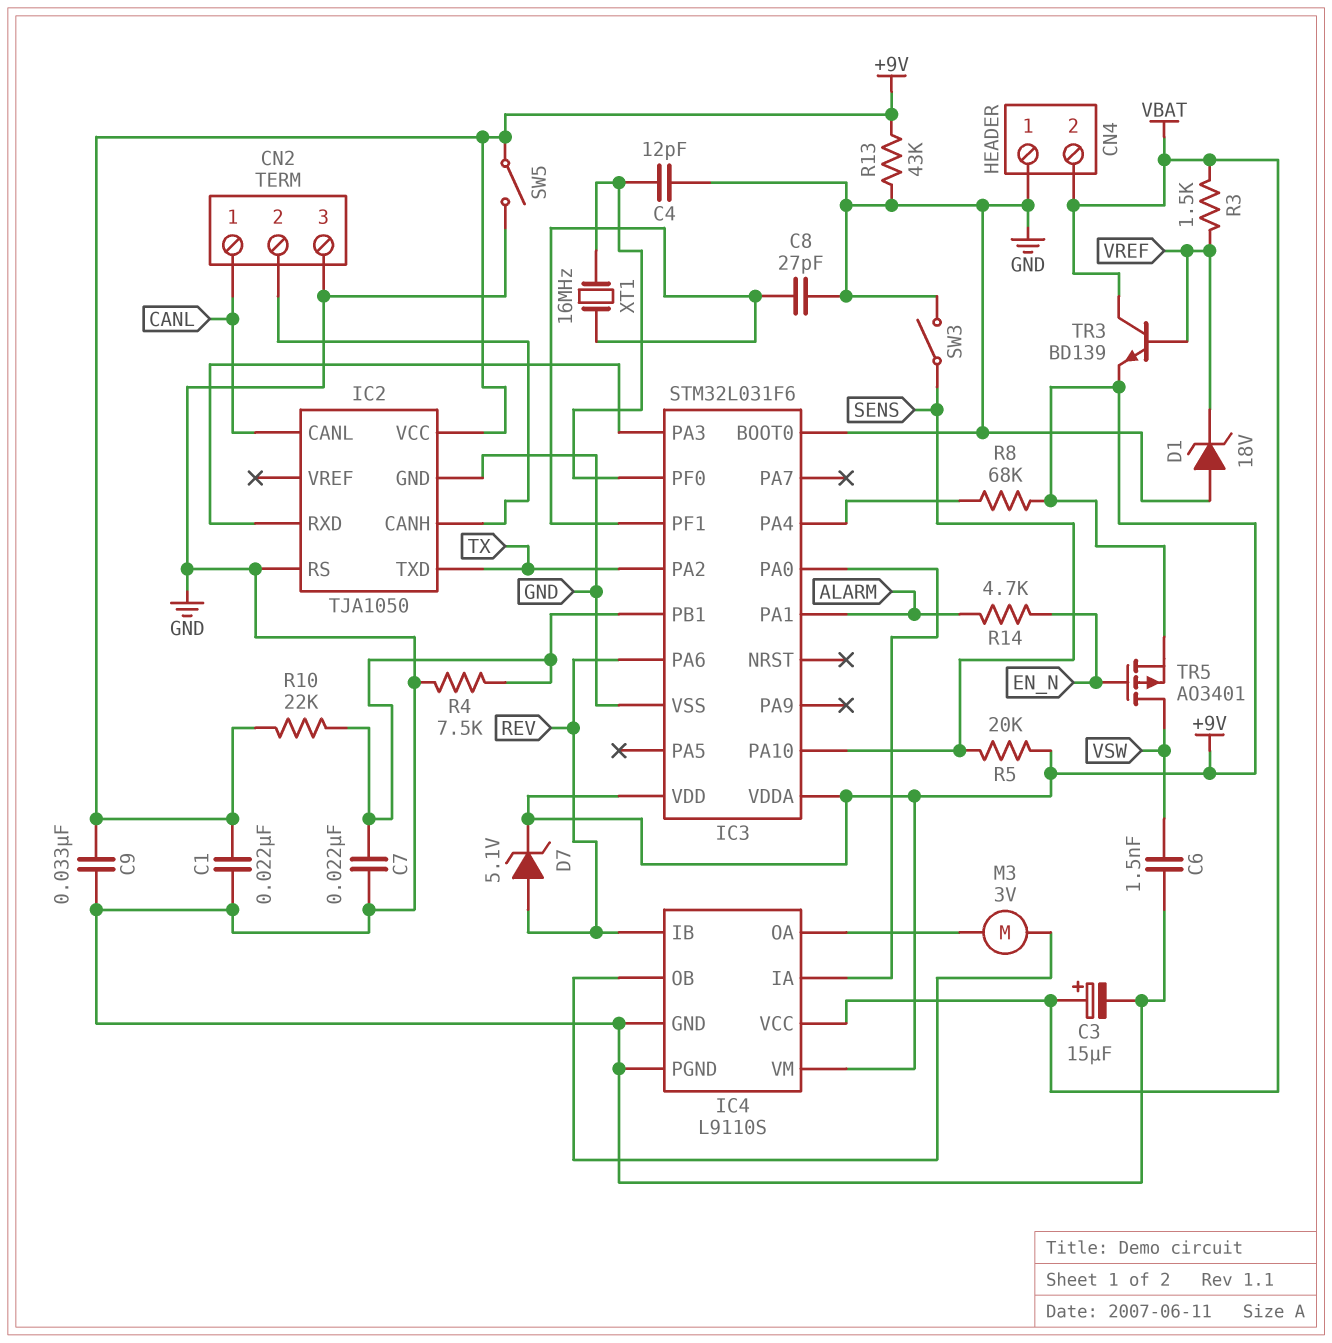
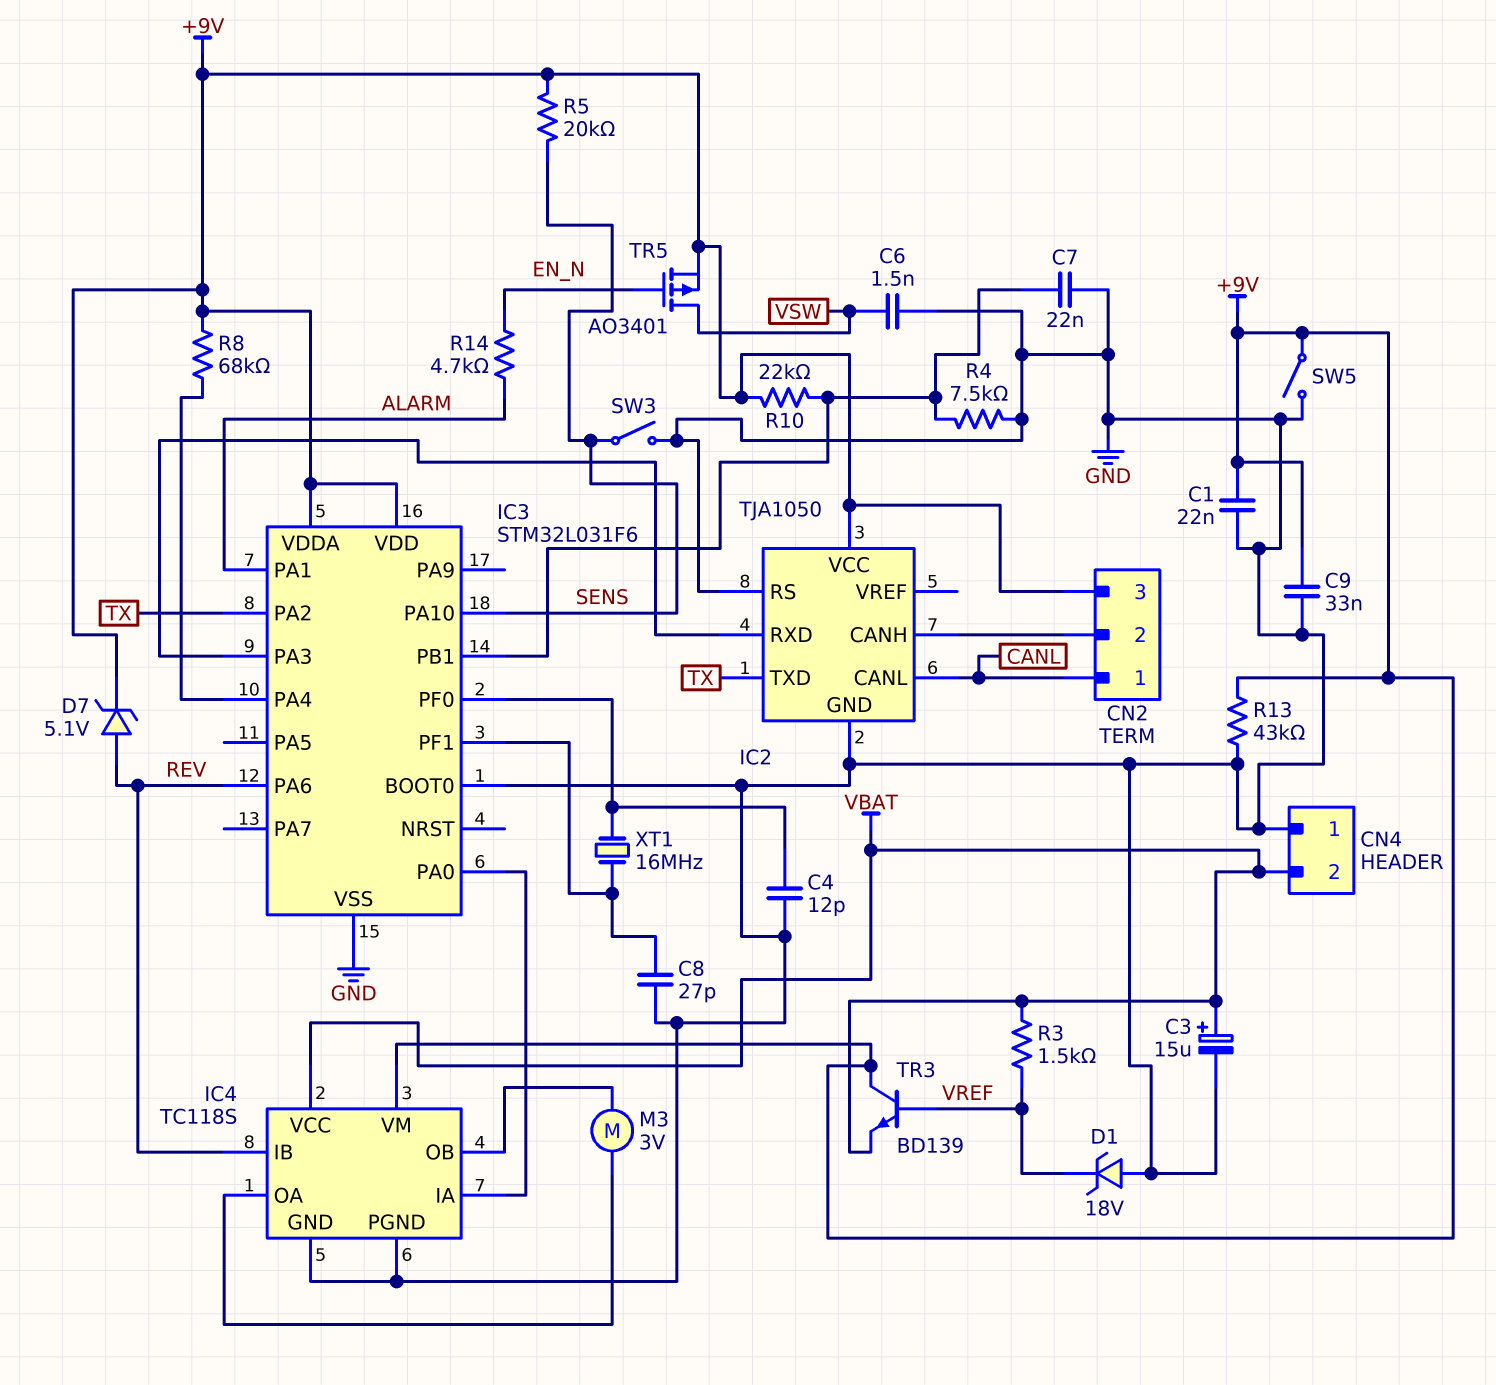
CN2 pin 3: GND -> +9V
IC4: L9110S -> TC118S
TR3: NPN BD139 (B VREF, C VBAT, E +9V) -> NPN BD139 (B VREF, C +9V, E VBAT)

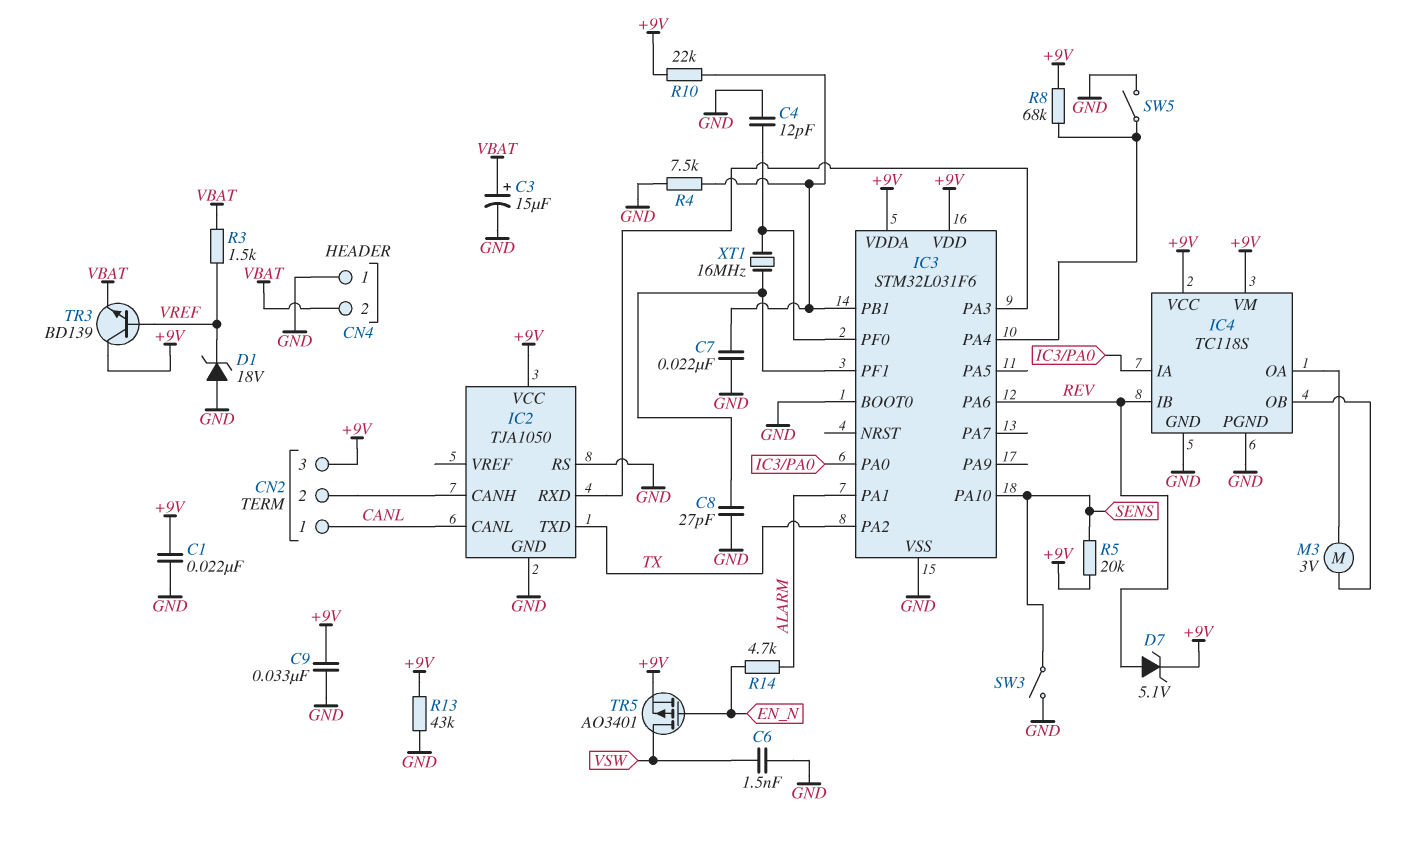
IC4 pin VCC: VBAT -> +9V
SW5: switch (+9V, GND) -> switch (GND, IC3/PA4)

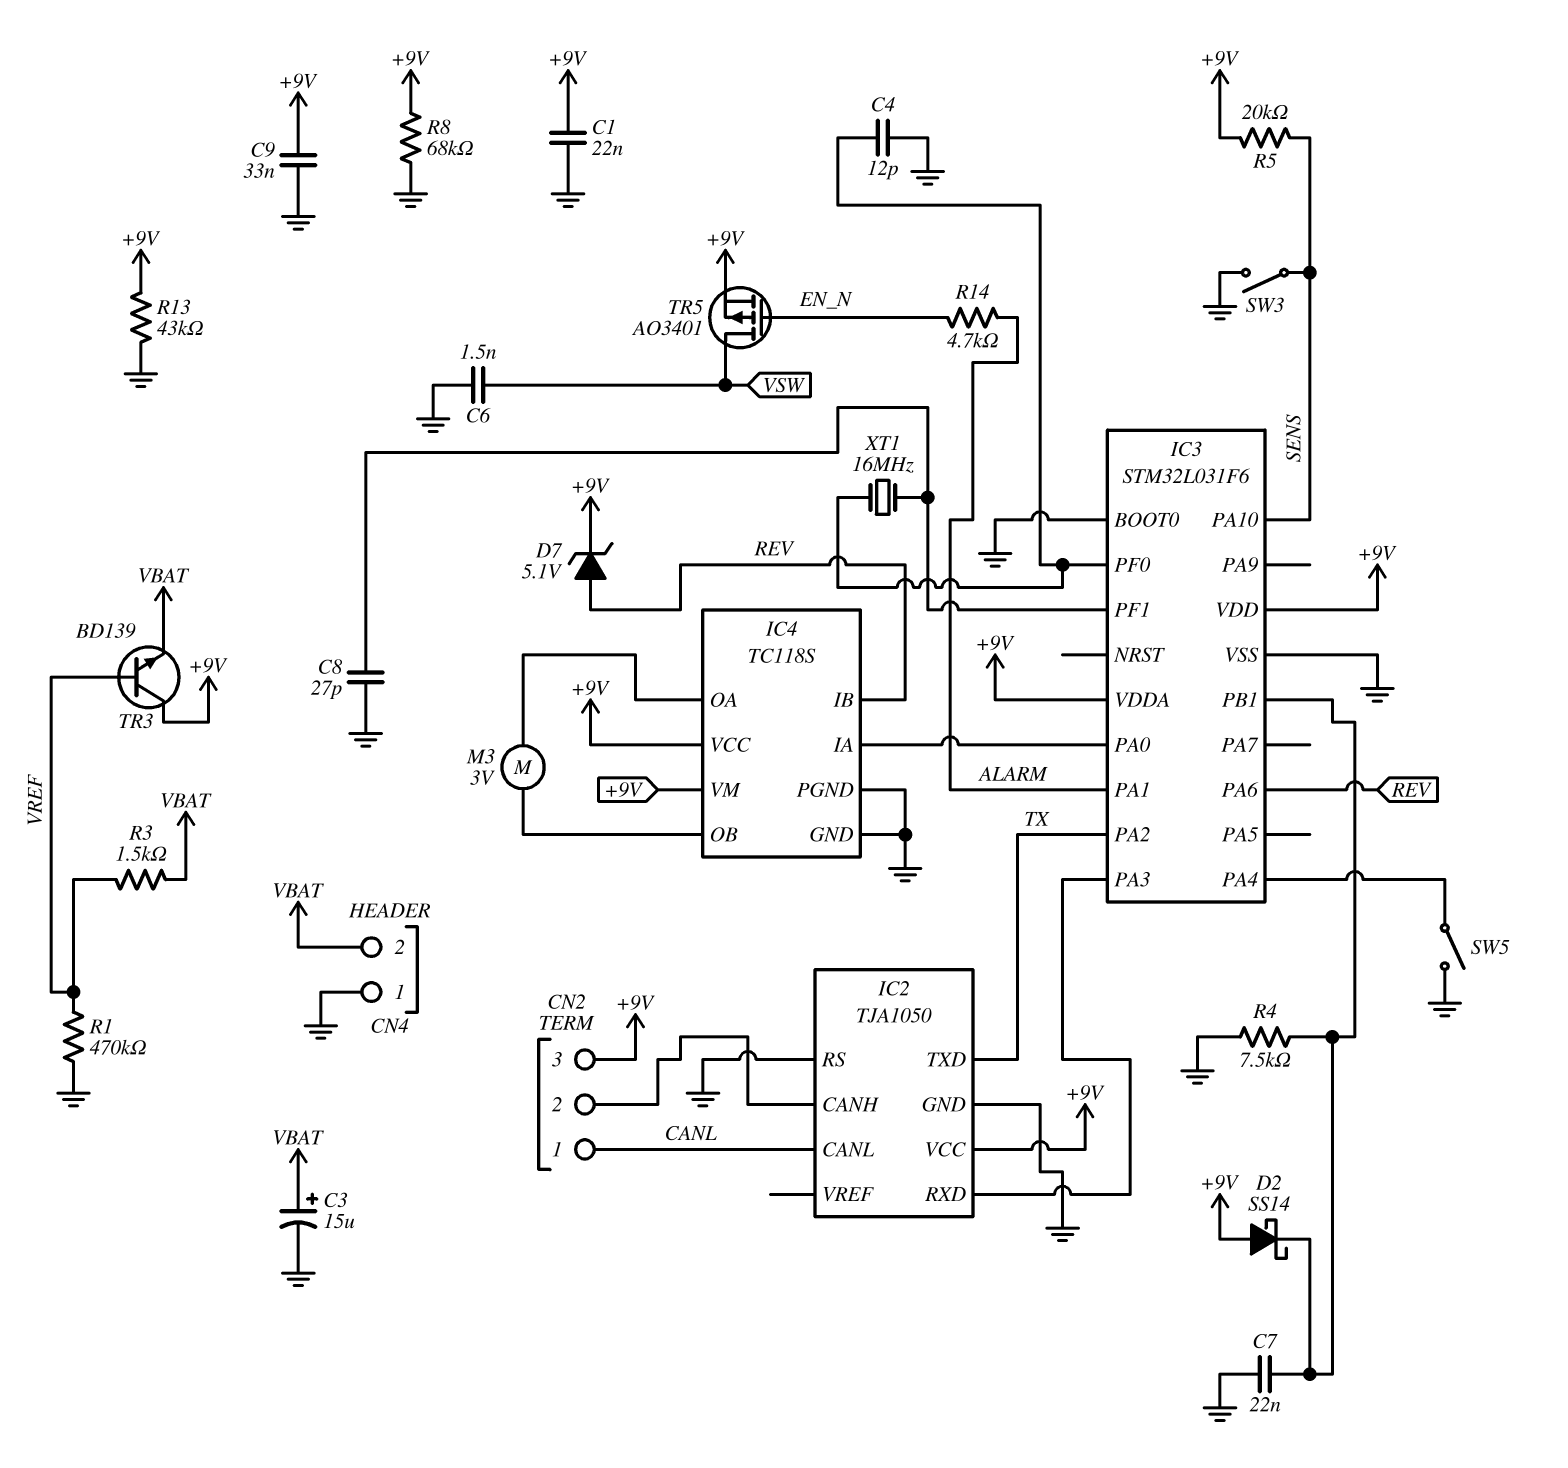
D1: zener 18V (A GND, K VREF) -> none
D2: none -> schottky SS14 (A +9V, K IC3/PB1)
R1: none -> 470k (GND, VREF)
R8: 68k (+9V, IC3/PA4) -> 68k (+9V, GND)
R10: 22k (+9V, IC3/PB1) -> none

